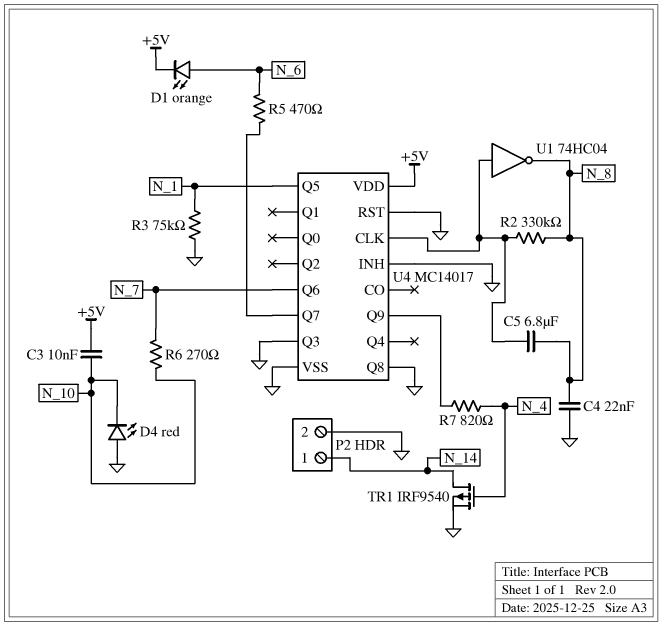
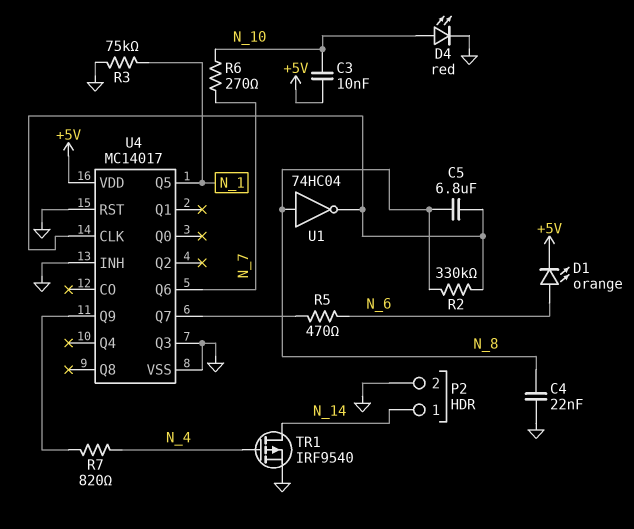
D4: LED red (A GND, K N_10) -> LED red (A N_10, K GND)
U1: NOT 74HC04 (in U4/CLK, out N_8) -> NOT 74HC04 (in N_8, out U4/CLK)
U4 pin Q8: GND -> none

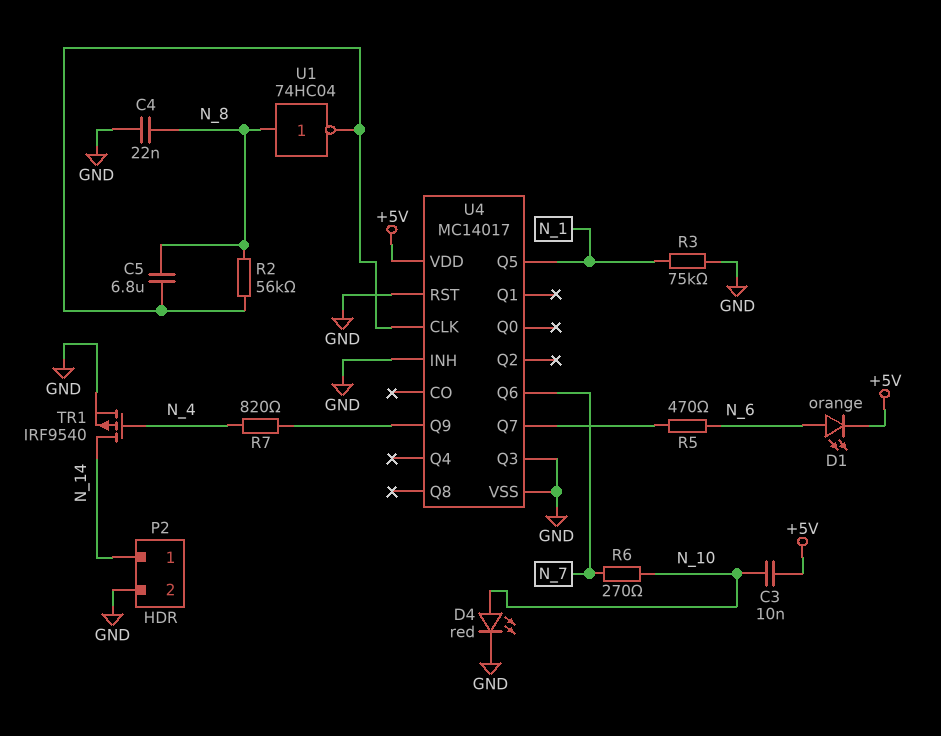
R2: 330k (N_8, U4/CLK) -> 56k (N_8, U4/CLK)

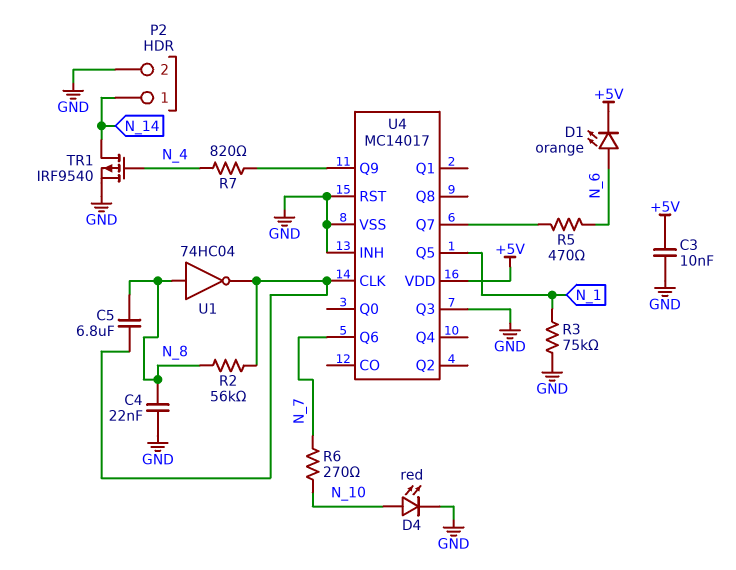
C3: 10nF (+5V, N_10) -> 10nF (+5V, GND)

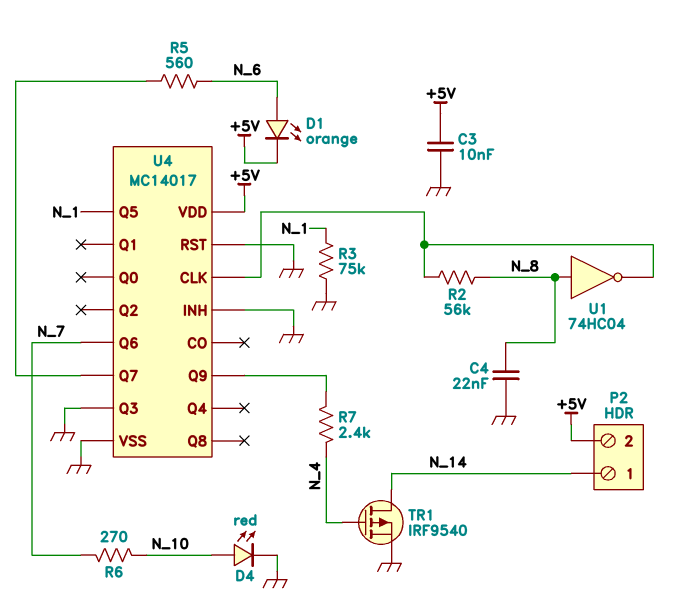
C5: 6.8uF (N_8, U4/CLK) -> none
P2 pin 2: GND -> +5V
R5: 470 (N_6, U4/Q7) -> 560 (N_6, U4/Q7)
R7: 820 (N_4, U4/Q9) -> 2.4k (N_4, U4/Q9)

